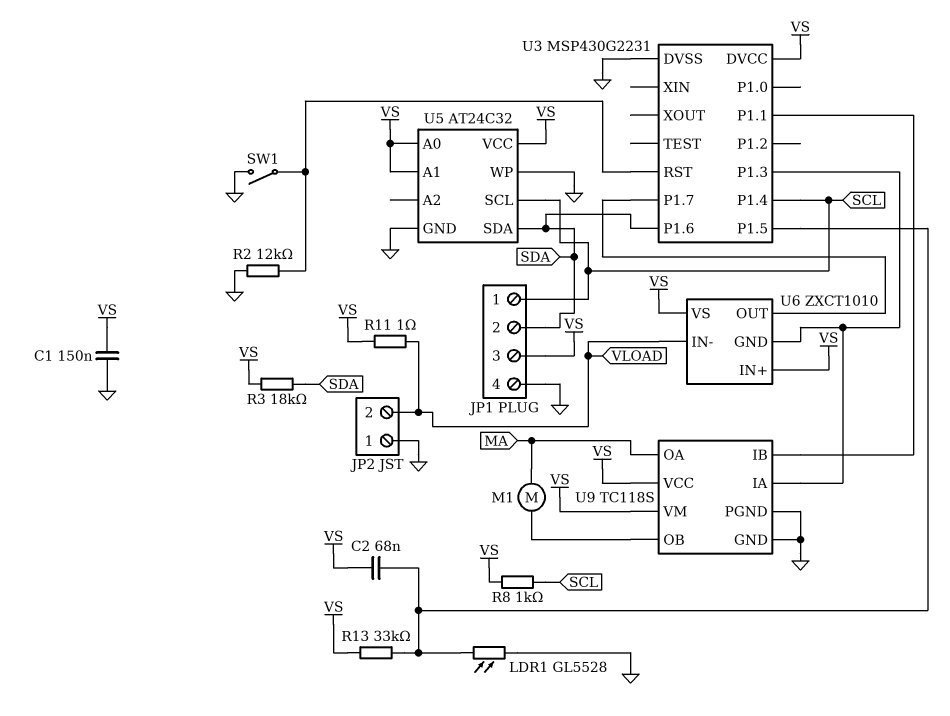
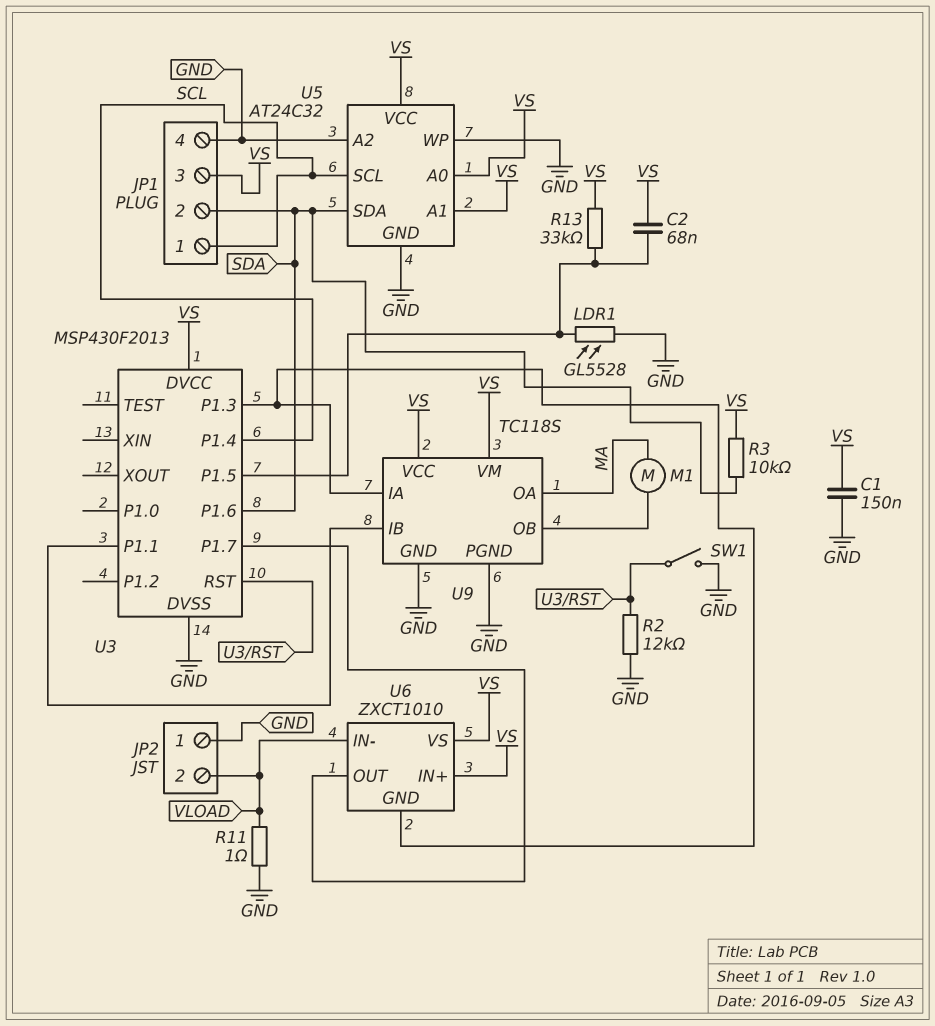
R3: 18k (SDA, VS) -> 10k (SDA, VS)
R8: 1k (SCL, VS) -> none
R11: 1 (VLOAD, VS) -> 1 (GND, VLOAD)
U3: MSP430G2231 -> MSP430F2013
U5 pin A2: none -> GND

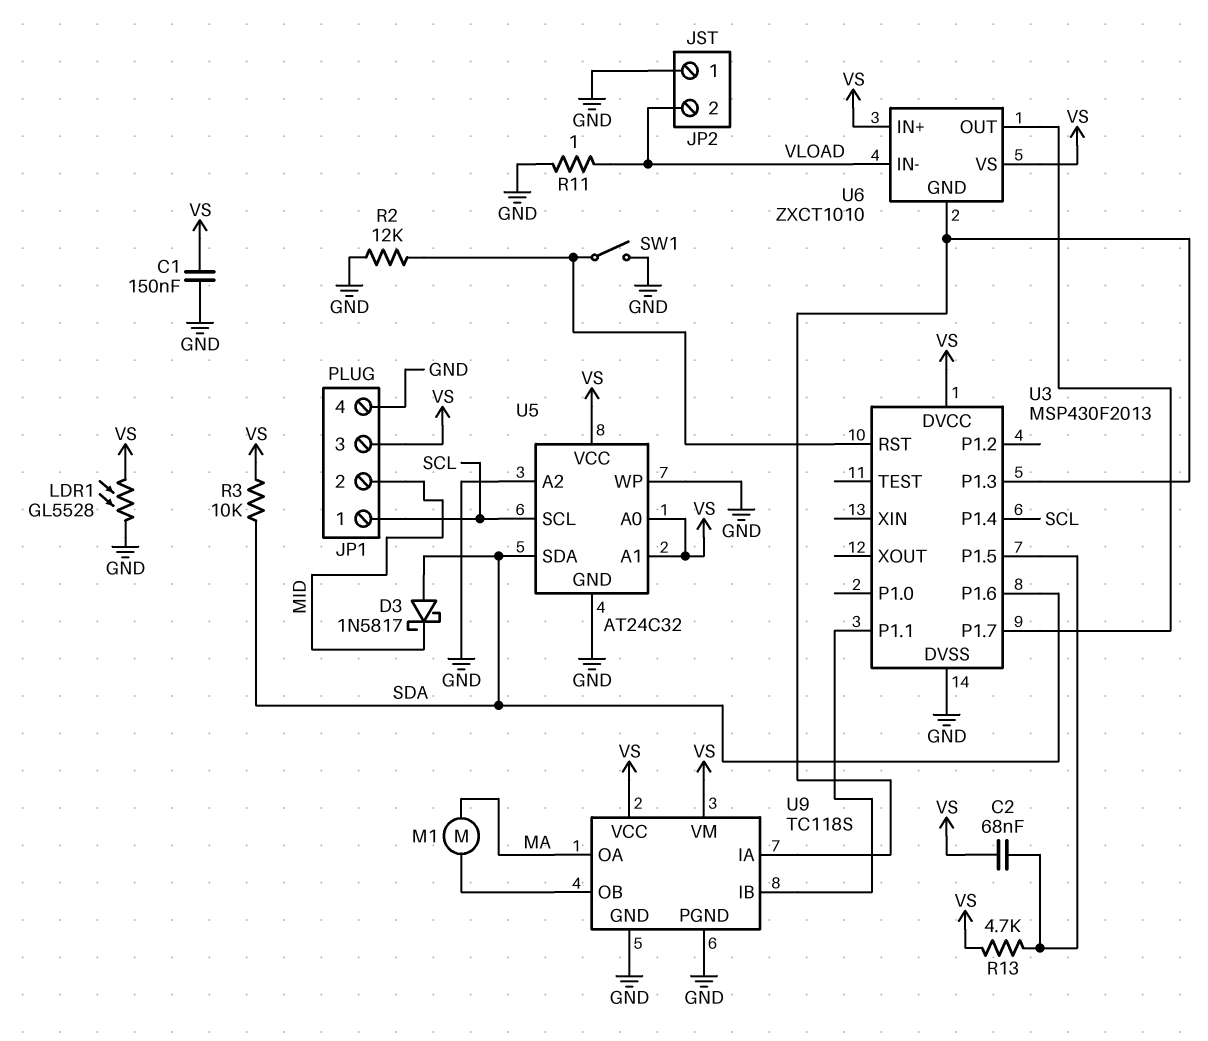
D3: none -> schottky 1N5817 (A SDA, K MID)
JP1 pin 2: SDA -> MID
LDR1: GL5528 (GND, U3/P1.5) -> GL5528 (GND, VS)
R13: 33k (U3/P1.5, VS) -> 4.7k (U3/P1.5, VS)

